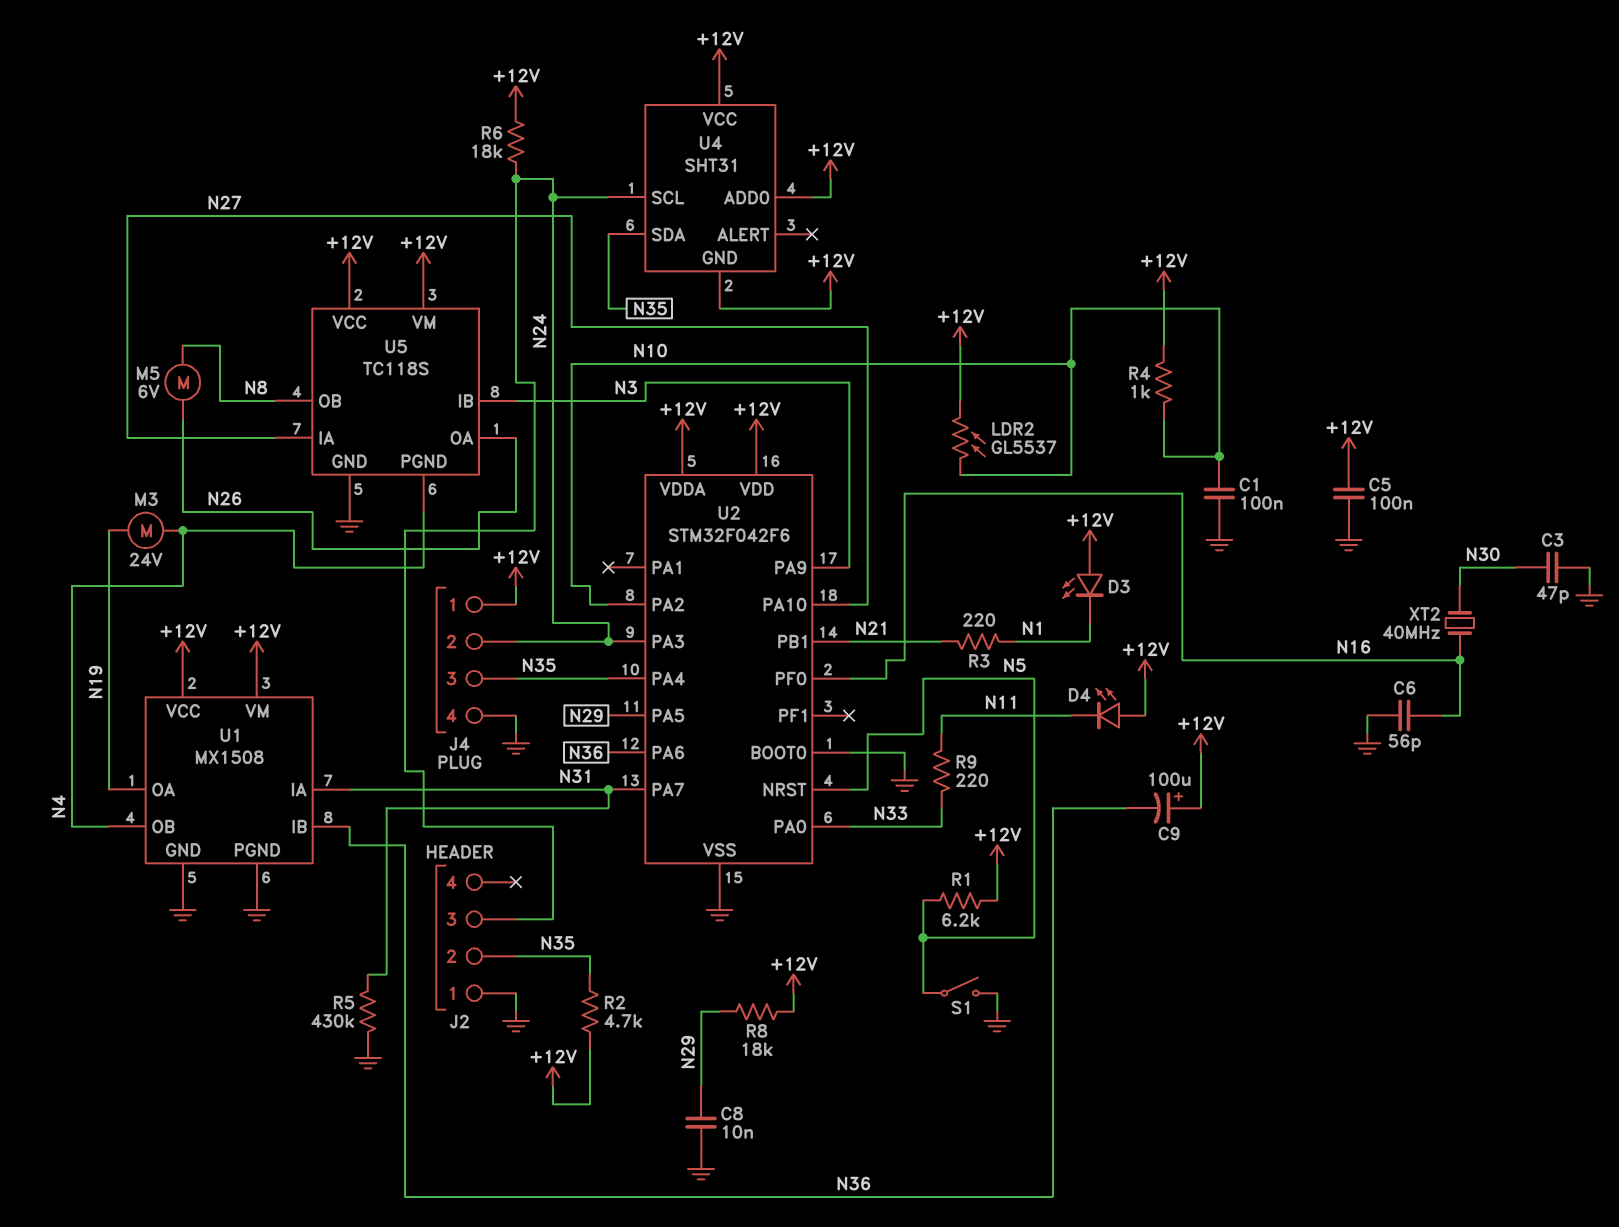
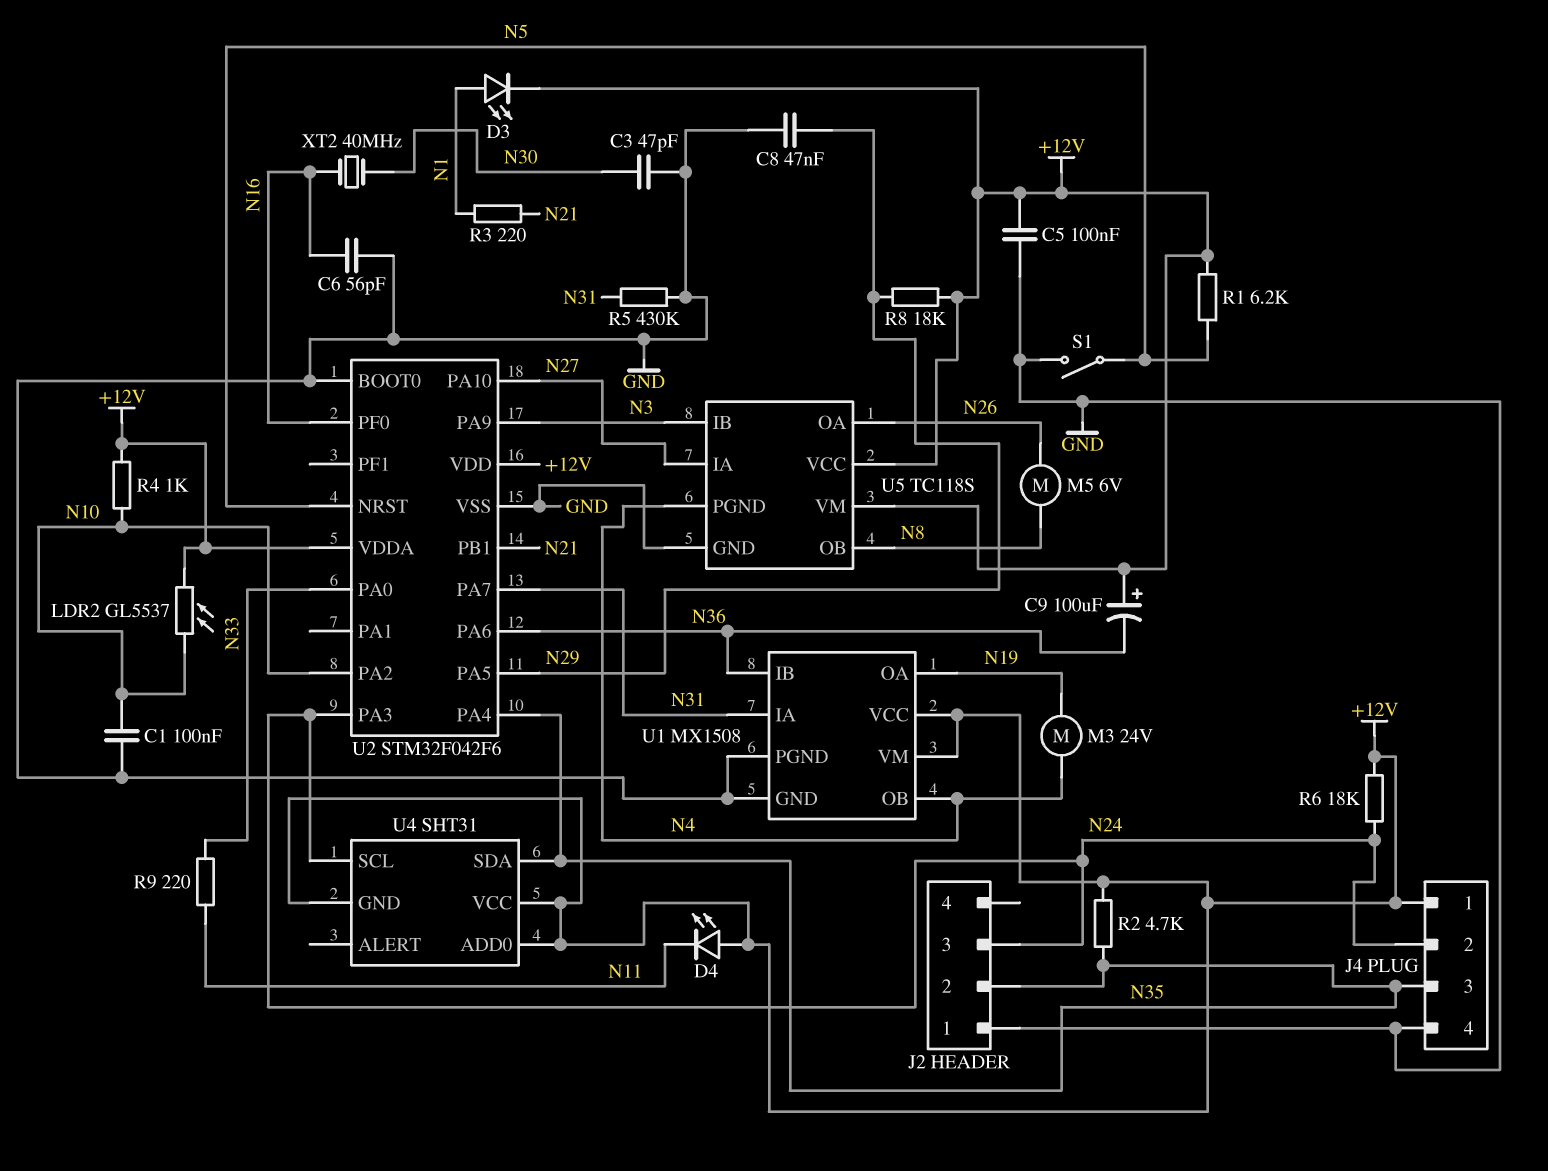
C8: 10nF (GND, N29) -> 47nF (GND, N29)
D3: LED (A +12V, K N1) -> LED (A N1, K +12V)

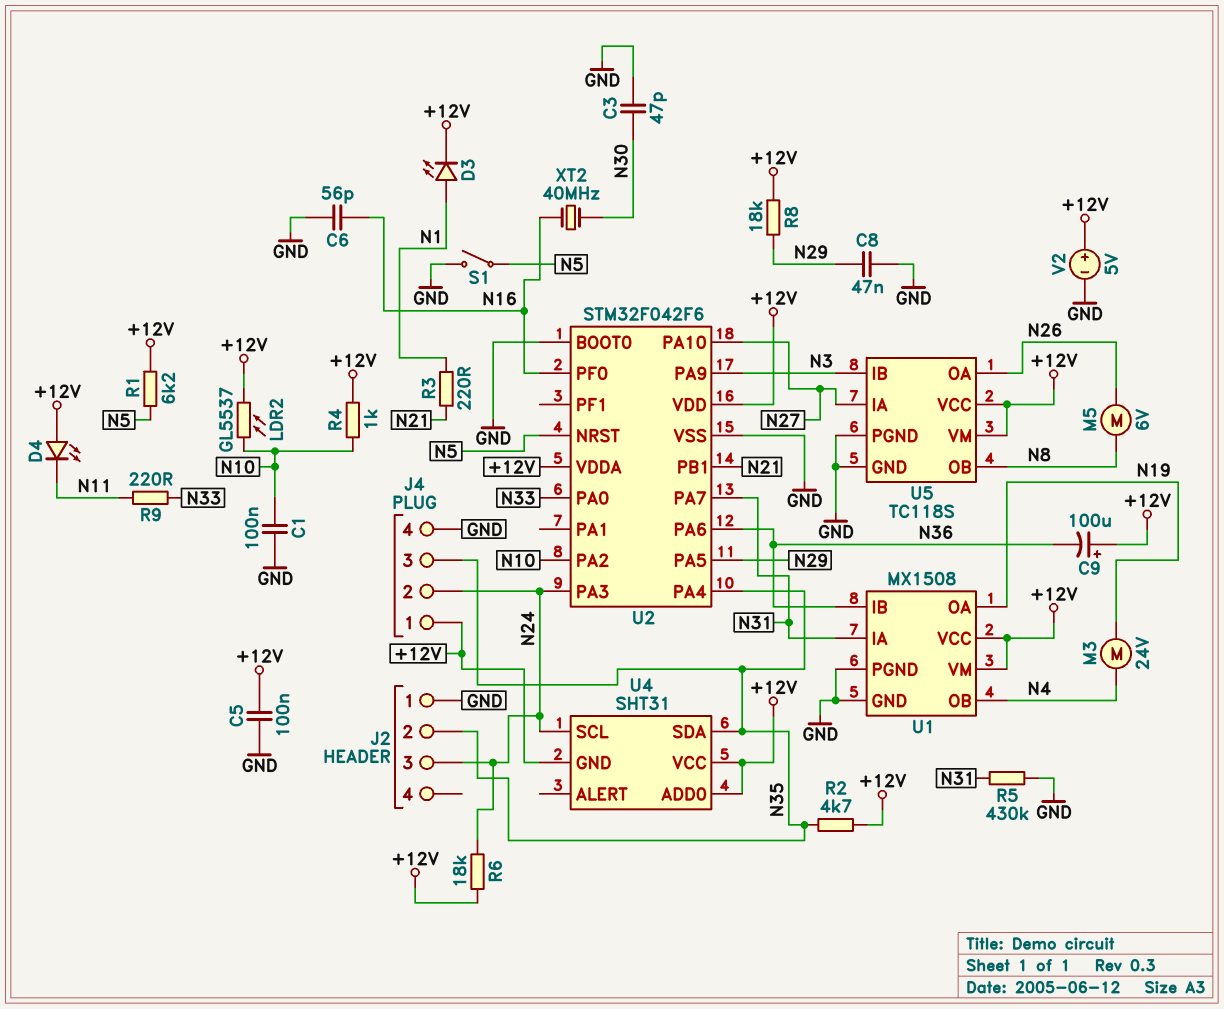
U5 pin PGND: N4 -> GND
V2: none -> 5V (plus +12V, minus GND)

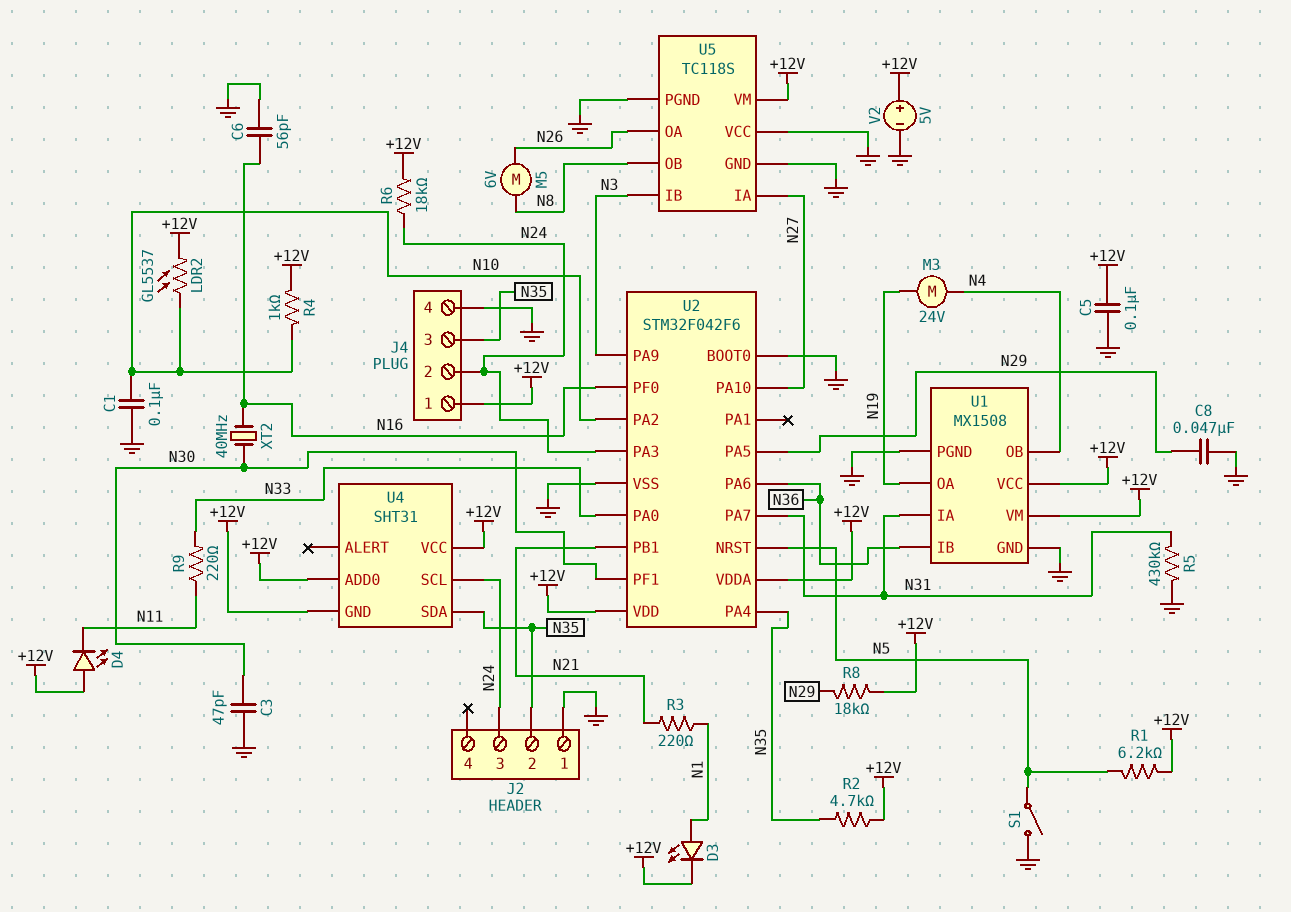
C9: 100uF (plus +12V, minus N36) -> none
U2 pin PF1: none -> N30
U5 pin VCC: +12V -> GND

